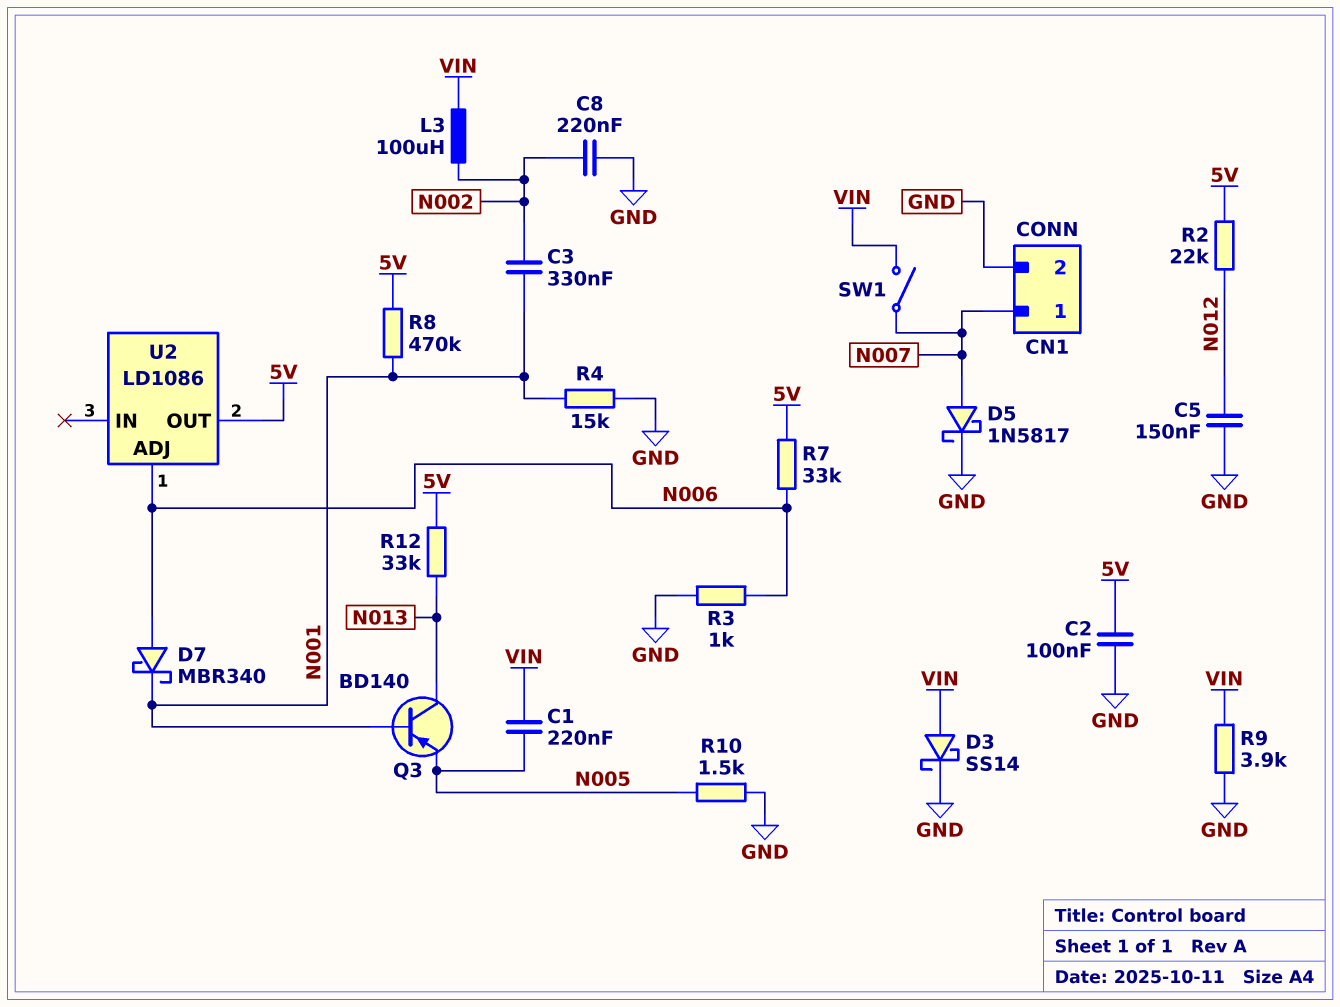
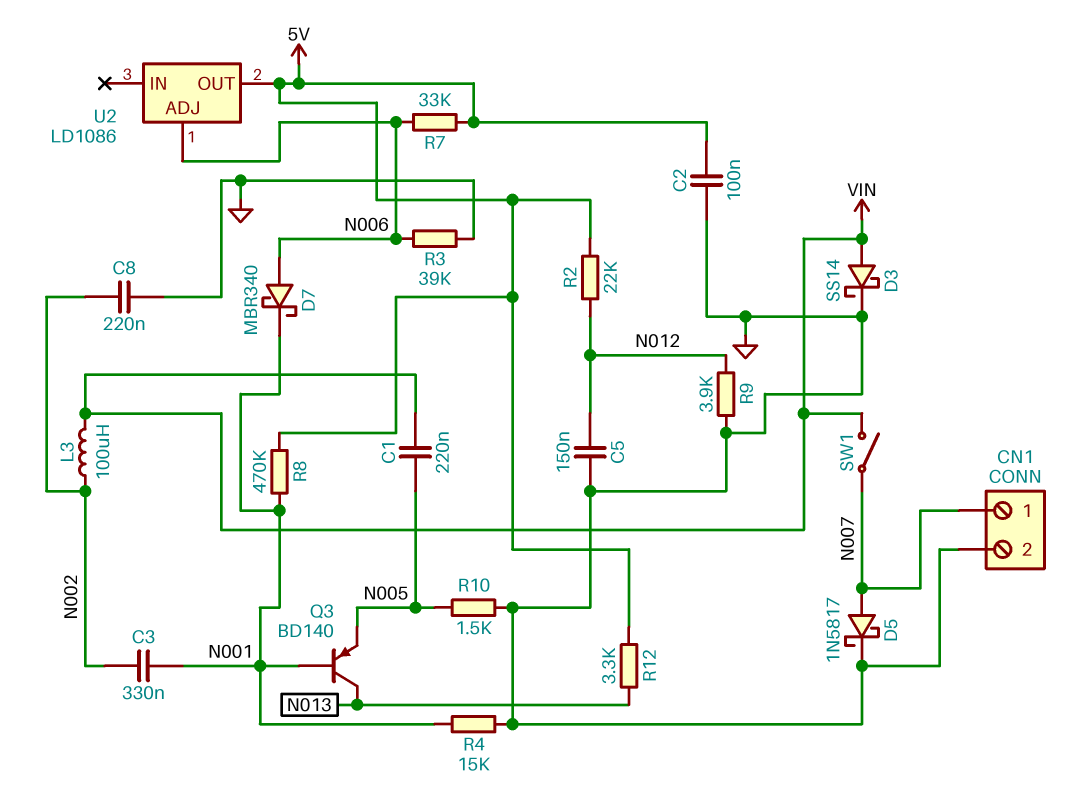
R3: 1k (GND, N006) -> 39k (GND, N006)
R9: 3.9k (GND, VIN) -> 3.9k (GND, N012)
R12: 33k (5V, N013) -> 3.3k (5V, N013)

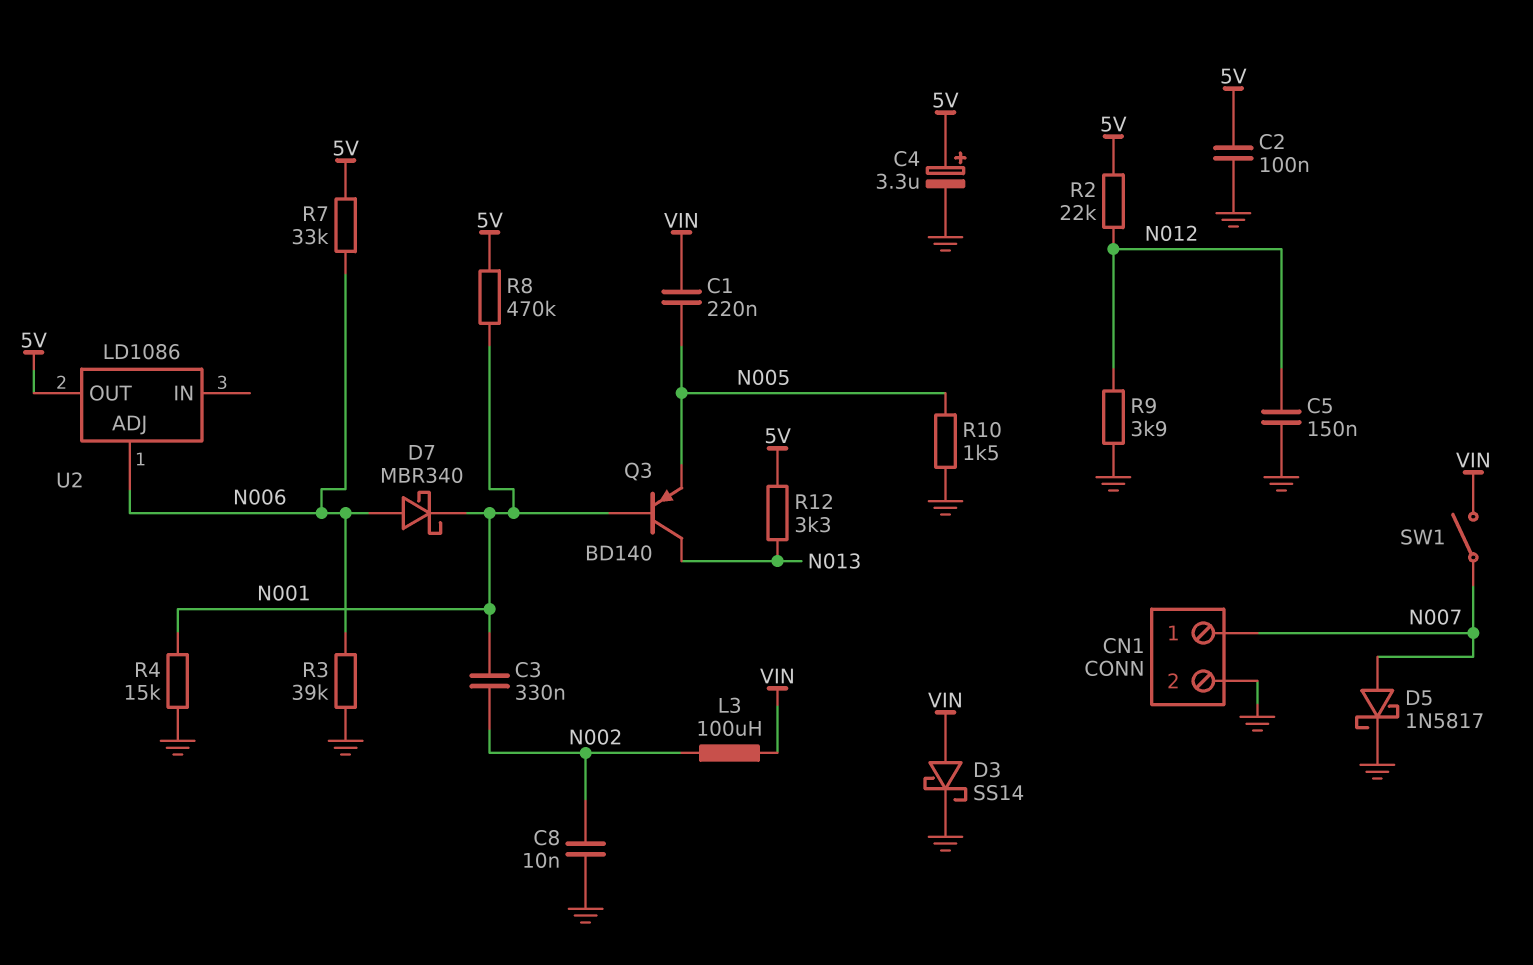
C4: none -> 3.3uF (plus 5V, minus GND)
C8: 220nF (GND, N002) -> 10nF (GND, N002)

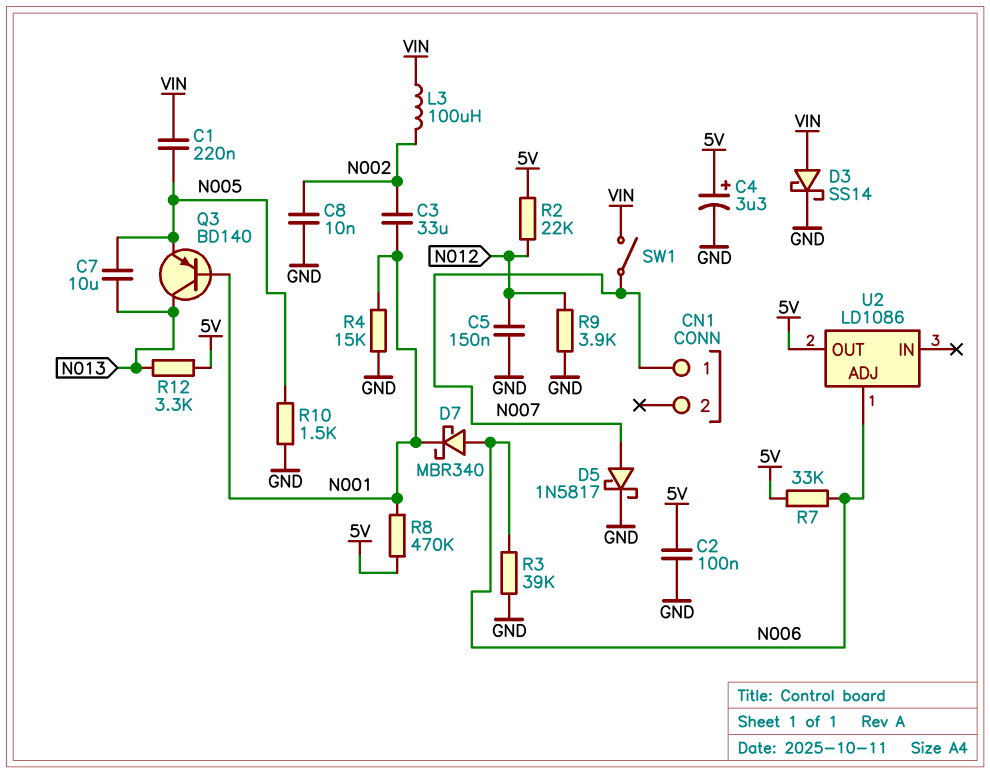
C3: 330nF (N001, N002) -> 33uF (N001, N002)
C7: none -> 10uF (N005, N013)
CN1 pin 2: GND -> none

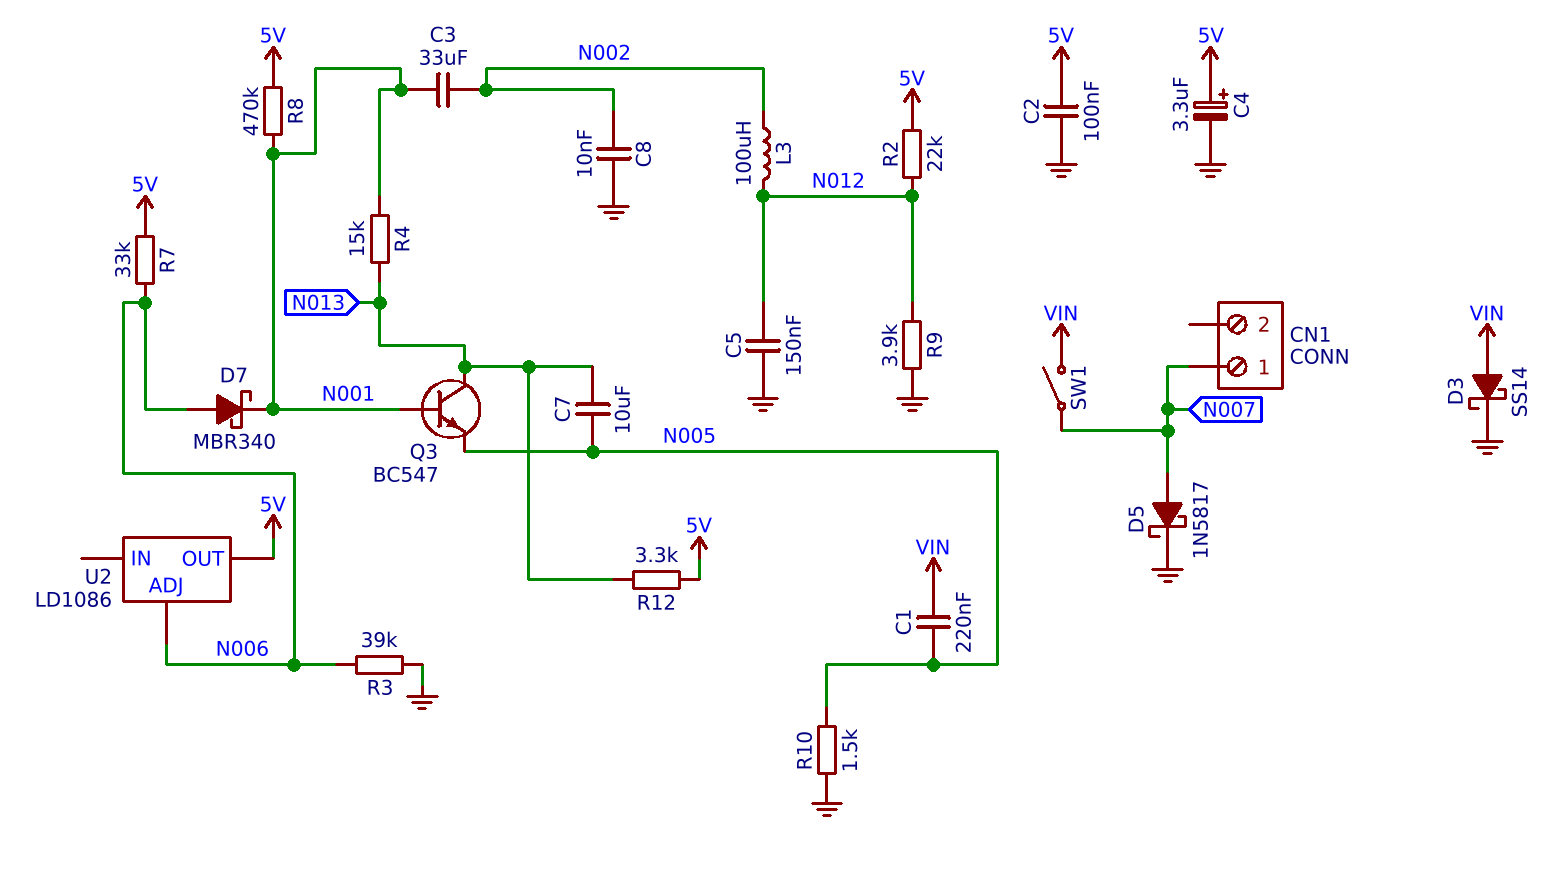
L3: 100uH (N002, VIN) -> 100uH (N002, N012)
Q3: PNP BD140 (B N001, C N013, E N005) -> NPN BC547 (B N001, C N013, E N005)
R4: 15k (GND, N001) -> 15k (N001, N013)

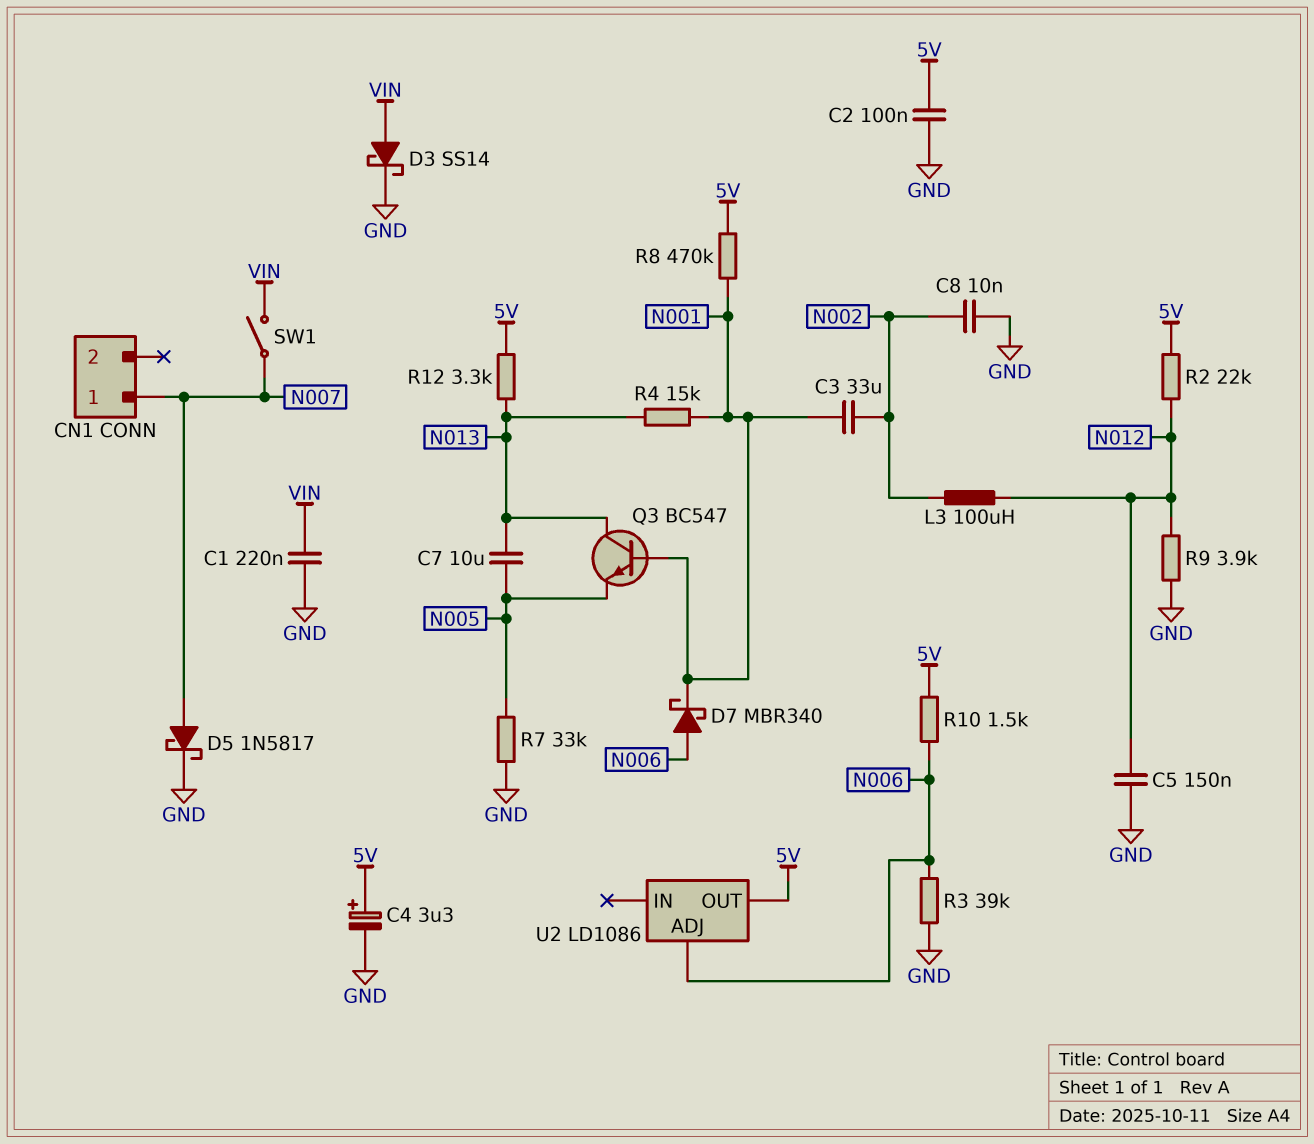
C1: 220nF (N005, VIN) -> 220nF (GND, VIN)
R7: 33k (5V, N006) -> 33k (GND, N005)
R10: 1.5k (GND, N005) -> 1.5k (5V, N006)

